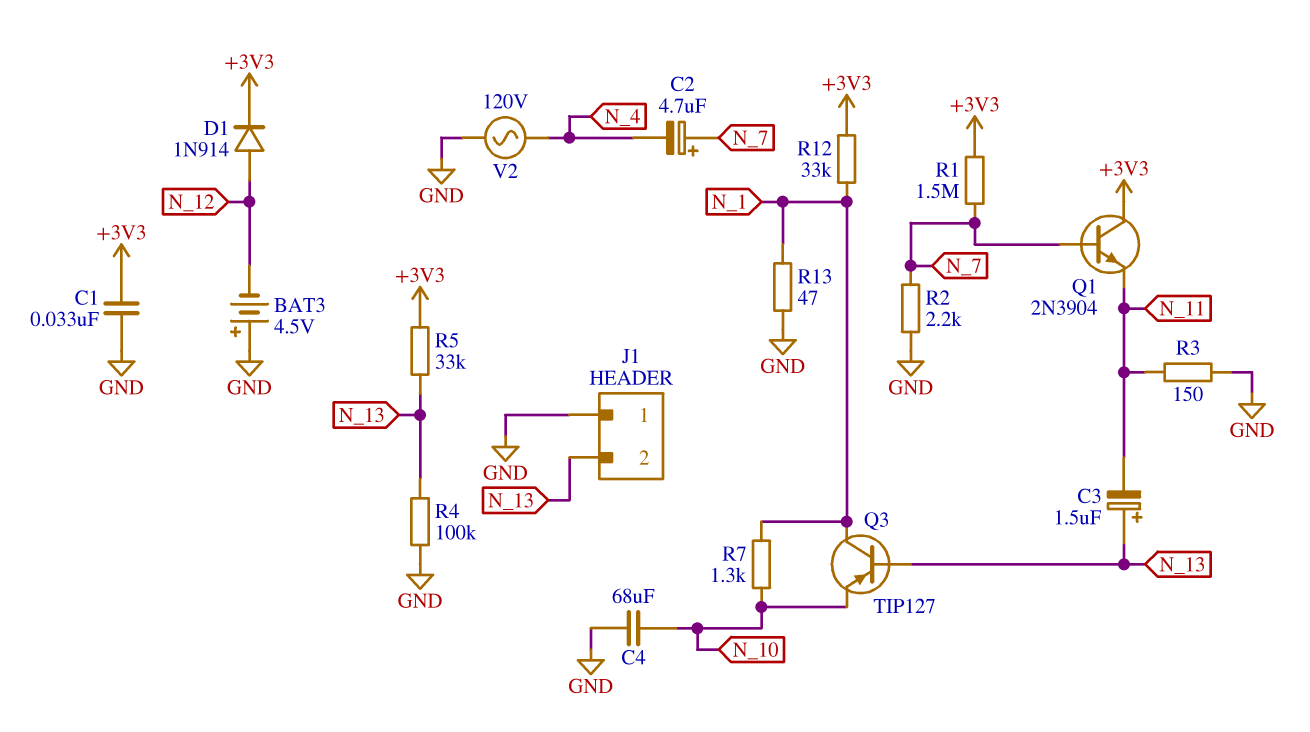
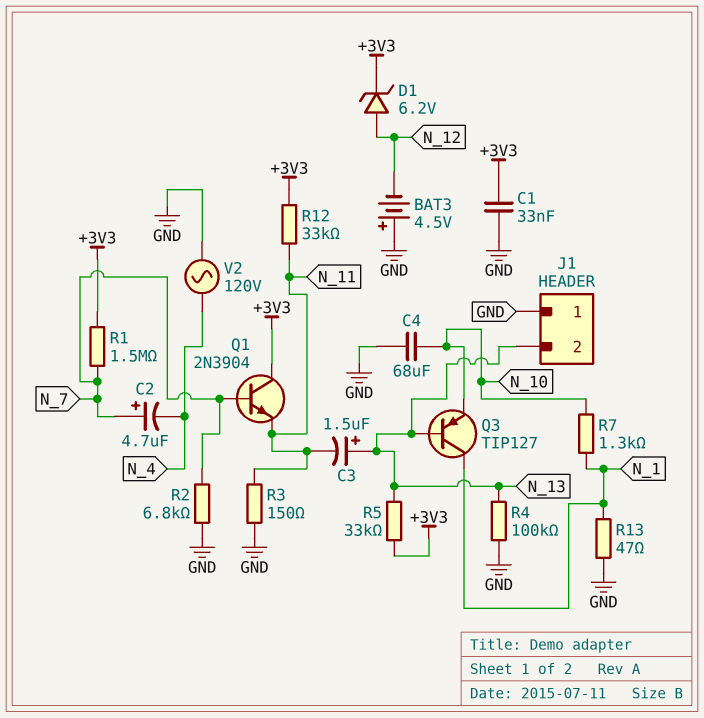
D1: diode 1N914 (A N_12, K +3V3) -> zener 6.2V (A N_12, K +3V3)
R2: 2.2k (GND, N_7) -> 6.8k (GND, N_7)
R12: 33k (+3V3, N_1) -> 33k (+3V3, N_11)

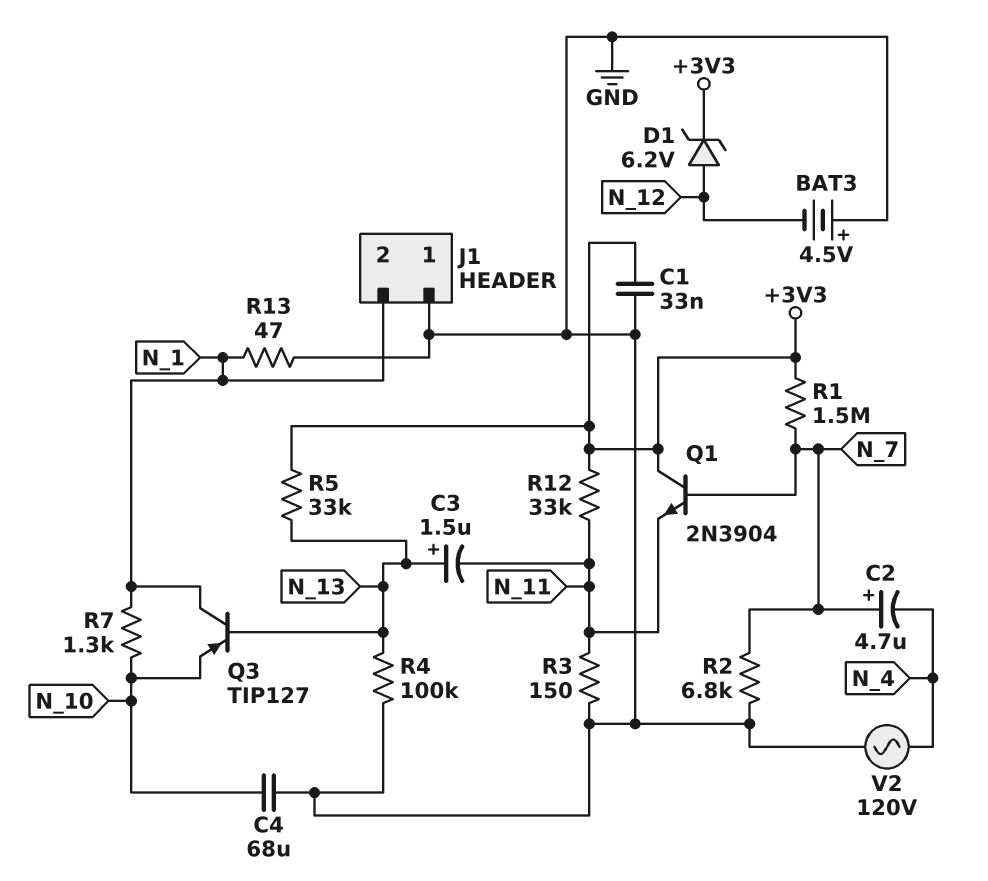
J1 pin 2: N_13 -> N_1

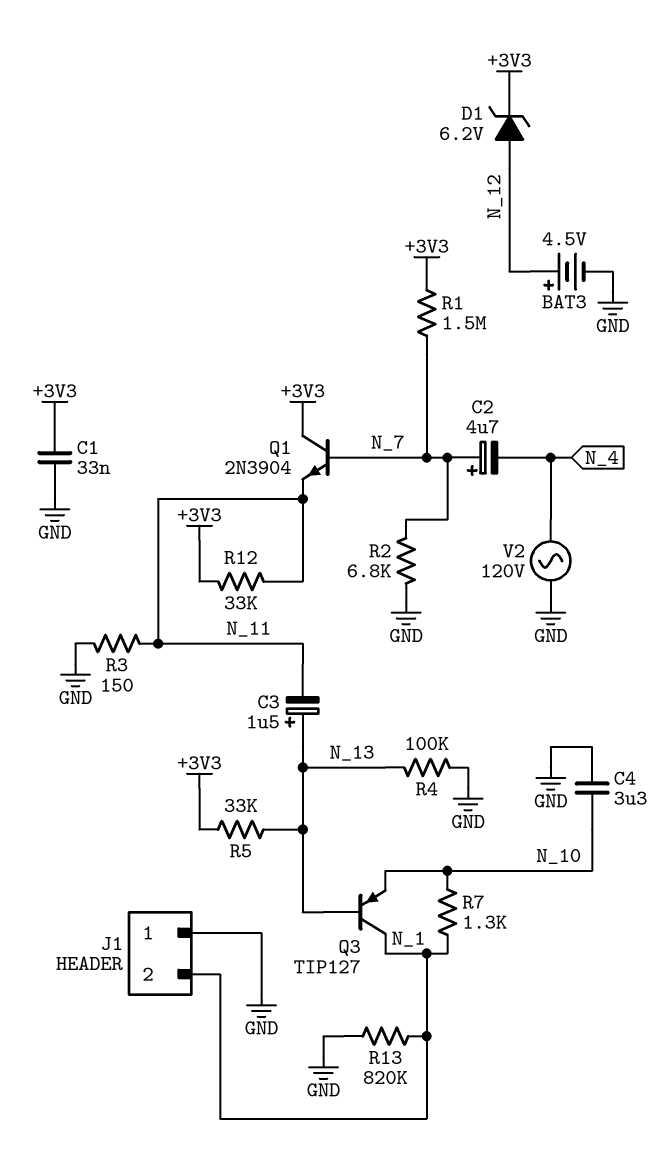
BAT3: 4.5V (plus GND, minus N_12) -> 4.5V (plus N_12, minus GND)
C4: 68uF (GND, N_10) -> 3.3uF (GND, N_10)
R13: 47 (GND, N_1) -> 820k (GND, N_1)

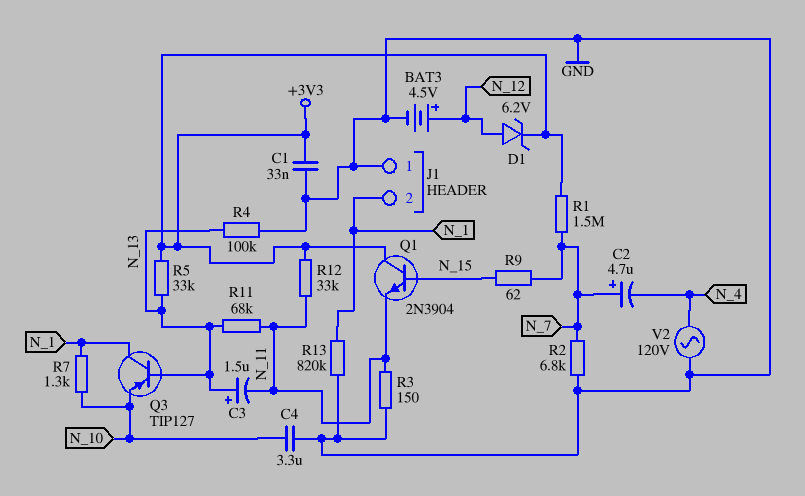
Q1: NPN 2N3904 (B N_7, C +3V3, E N_11) -> NPN 2N3904 (B N_15, C +3V3, E N_11)
R9: none -> 62 (N_7, N_15)
R11: none -> 68k (N_11, N_13)

